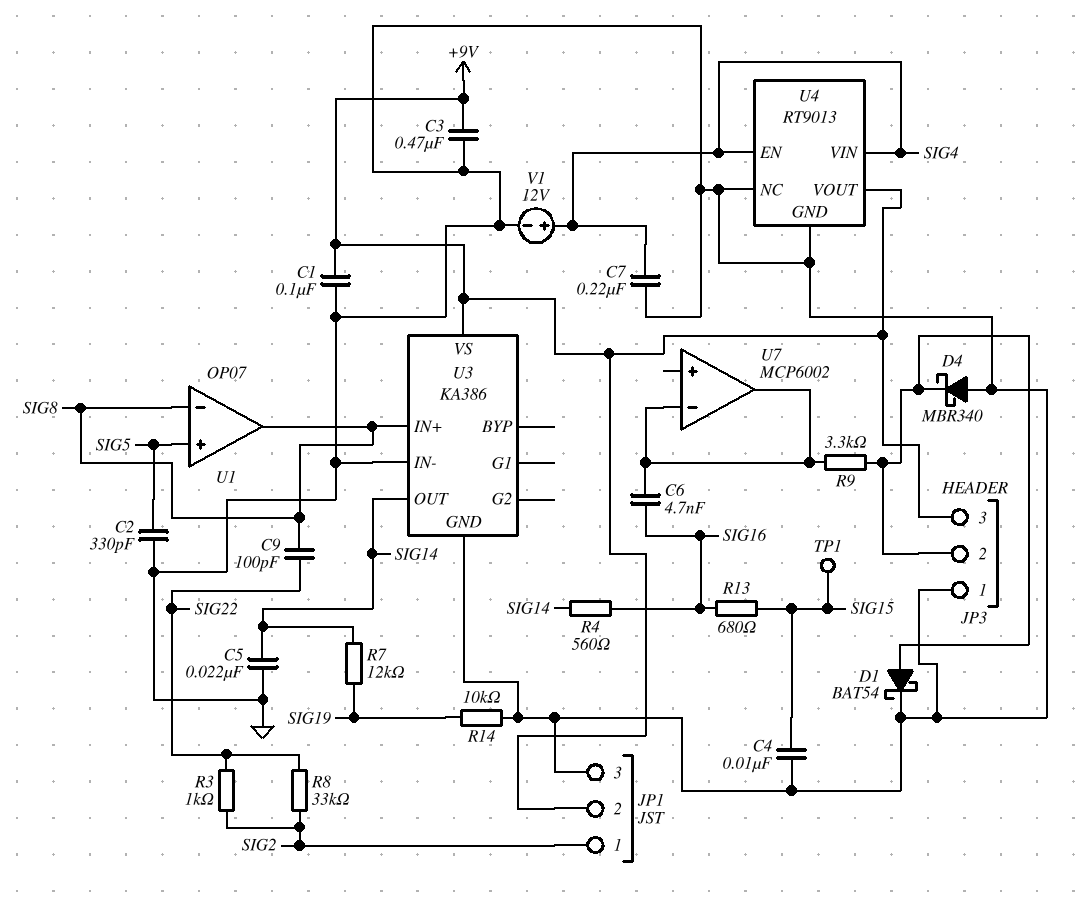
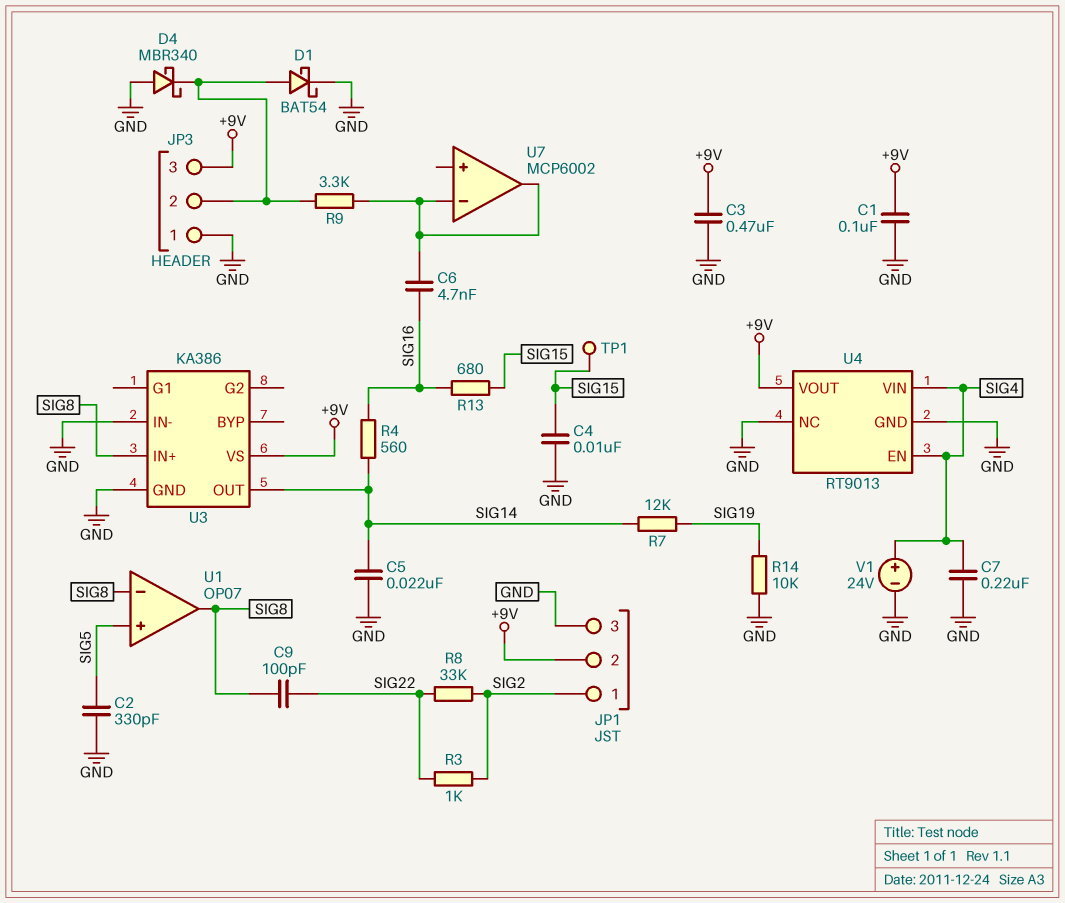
V1: 12V (plus SIG4, minus GND) -> 24V (plus SIG4, minus GND)

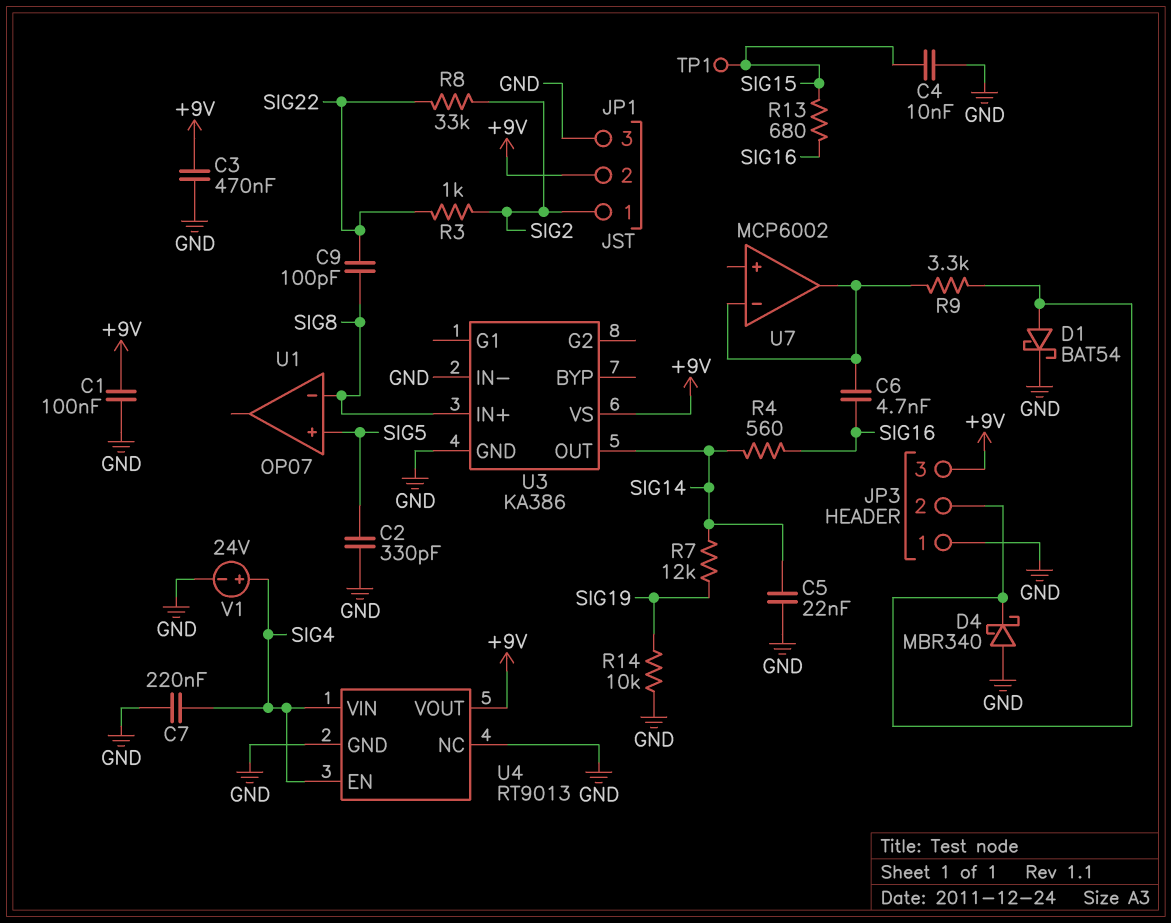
U1 pin out: SIG8 -> none

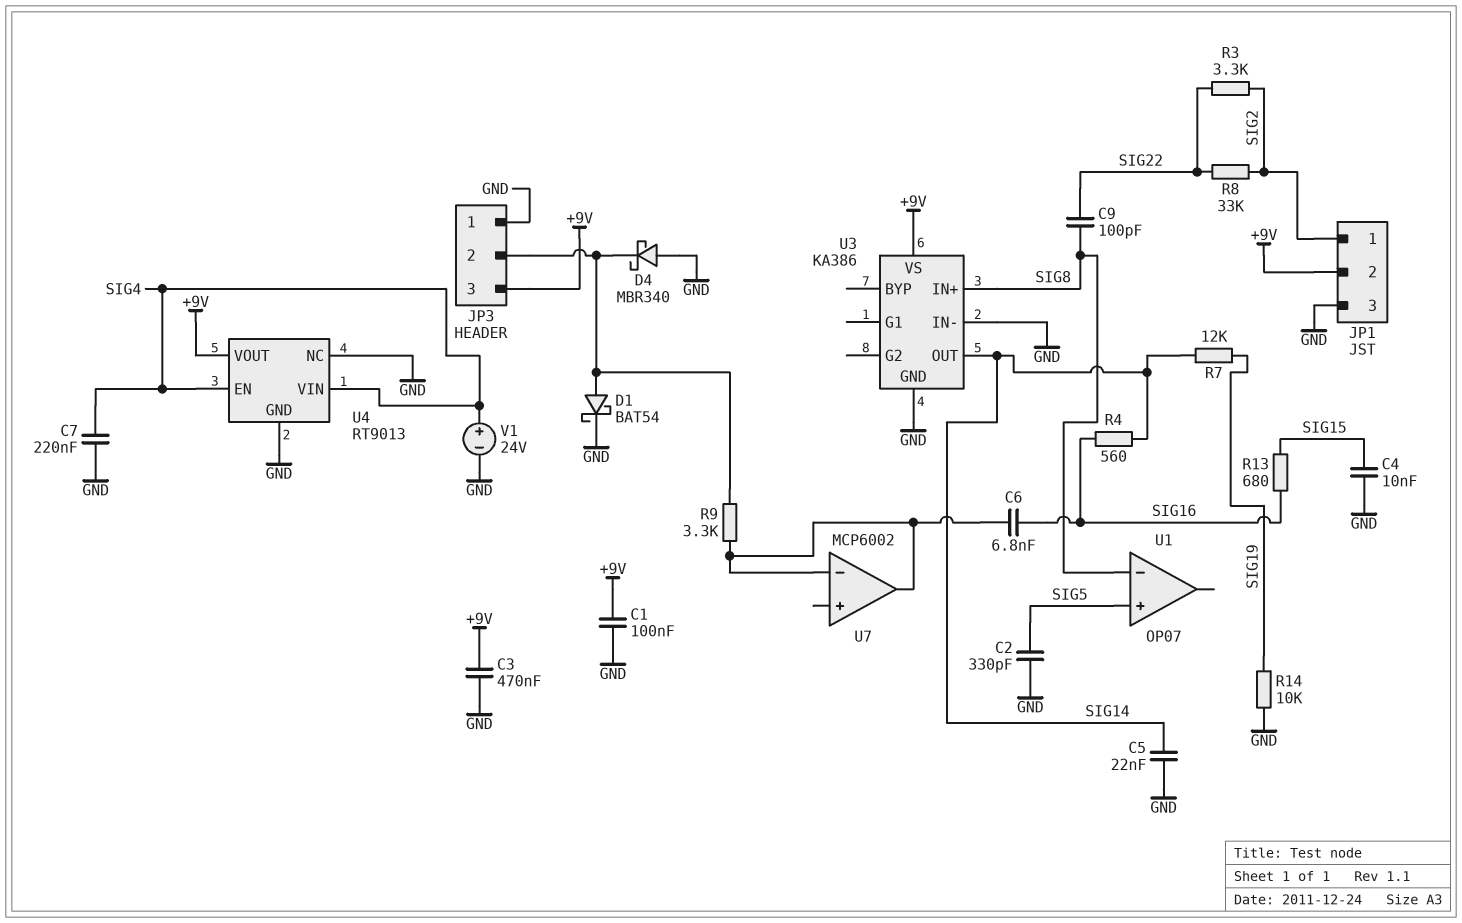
C6: 4.7nF (SIG16, U7/in-) -> 6.8nF (SIG16, U7/in-)
R3: 1k (SIG2, SIG22) -> 3.3k (SIG2, SIG22)
TP1: test point (SIG15) -> none

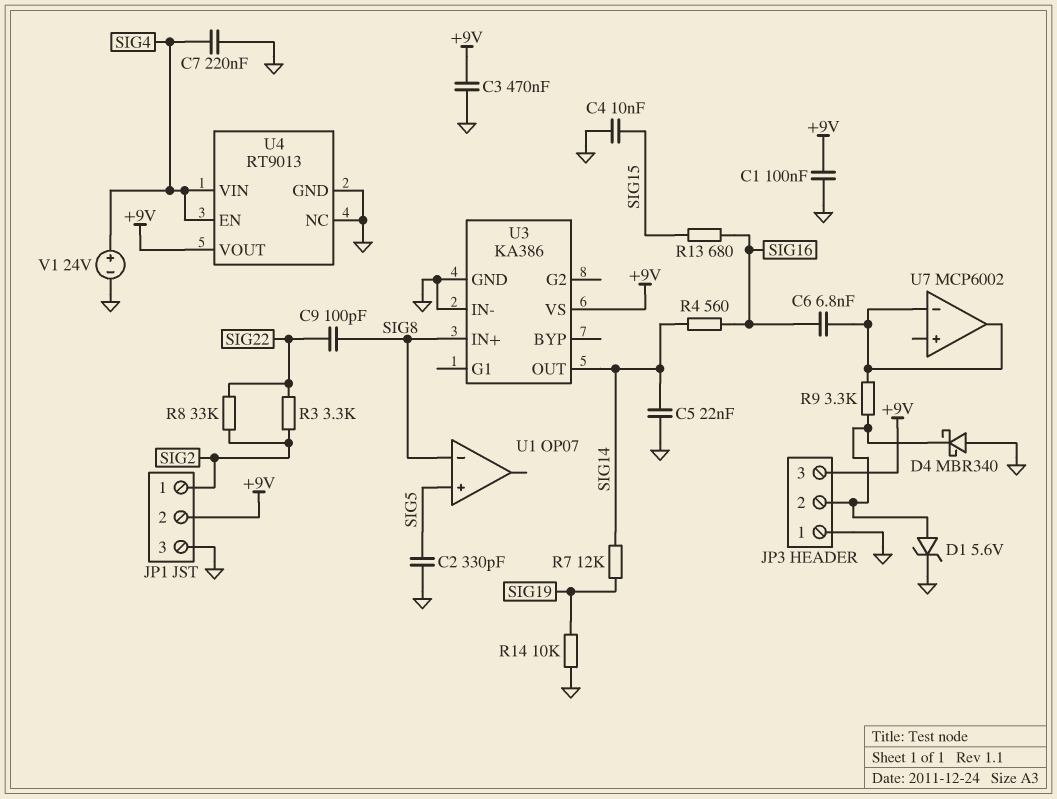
D1: schottky BAT54 (A JP3/2, K GND) -> zener 5.6V (A JP3/2, K GND)

